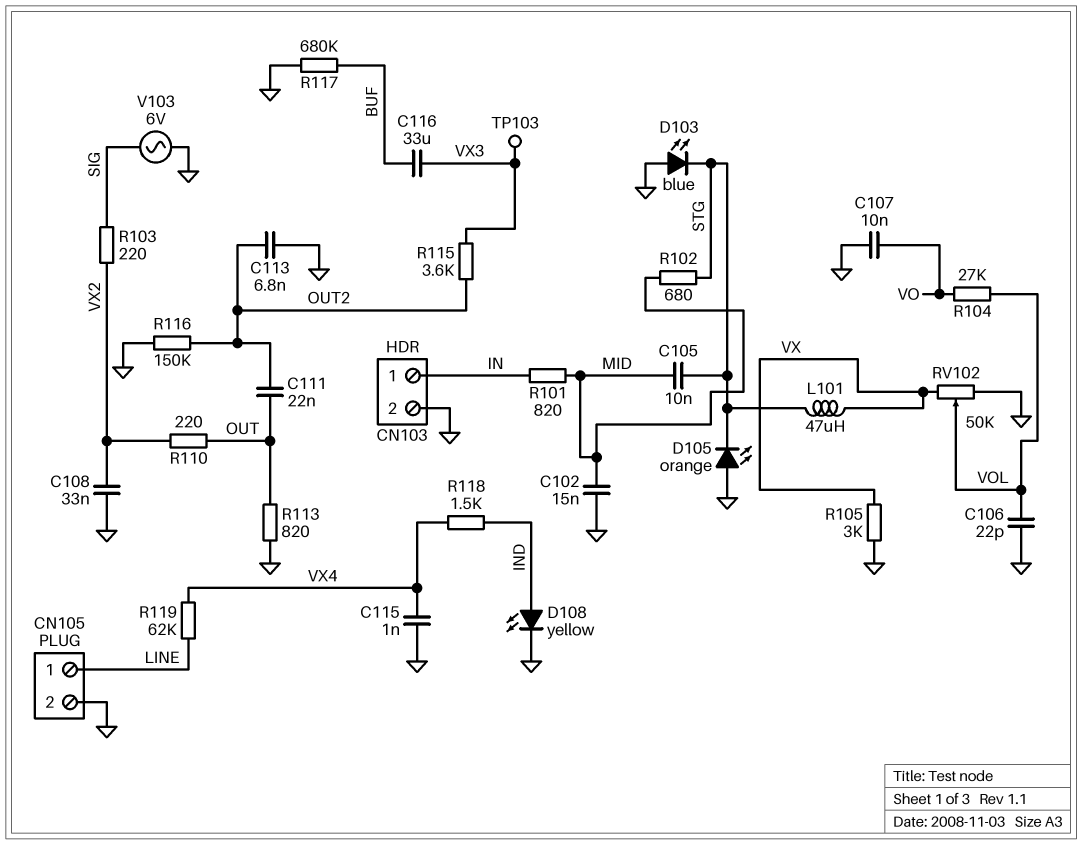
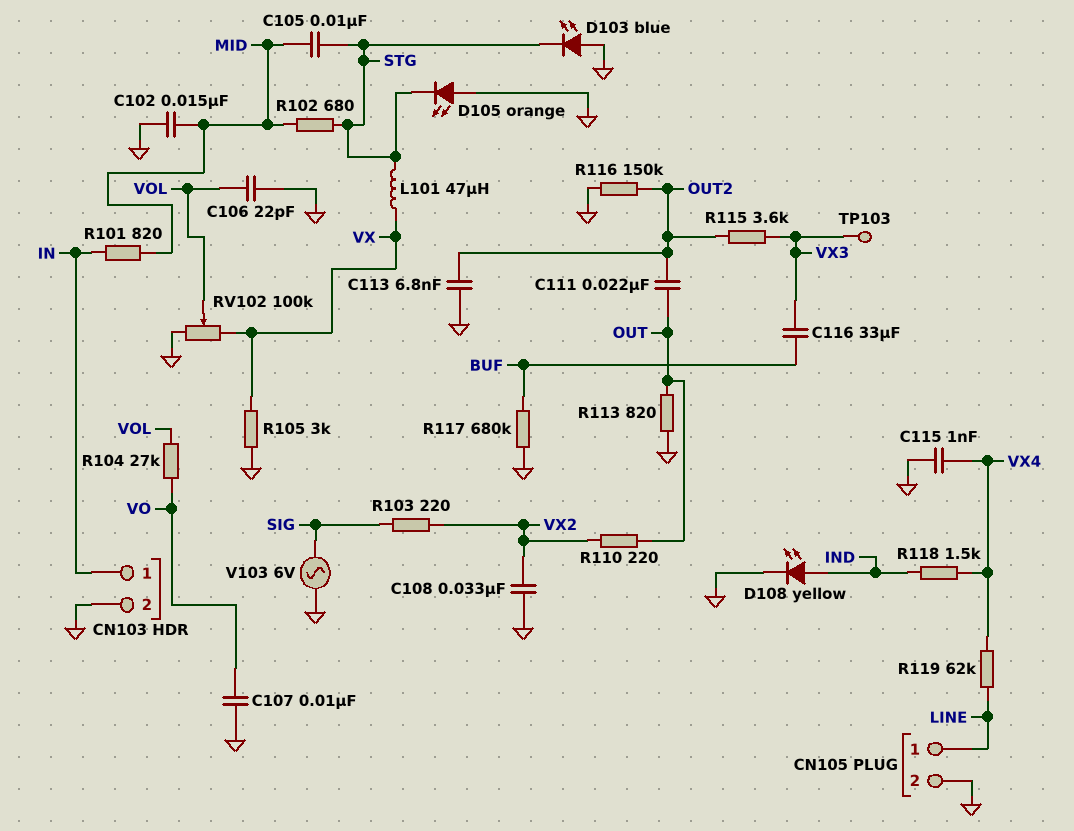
RV102: 50k (GND, VX, wiper VOL) -> 100k (GND, VX, wiper VOL)

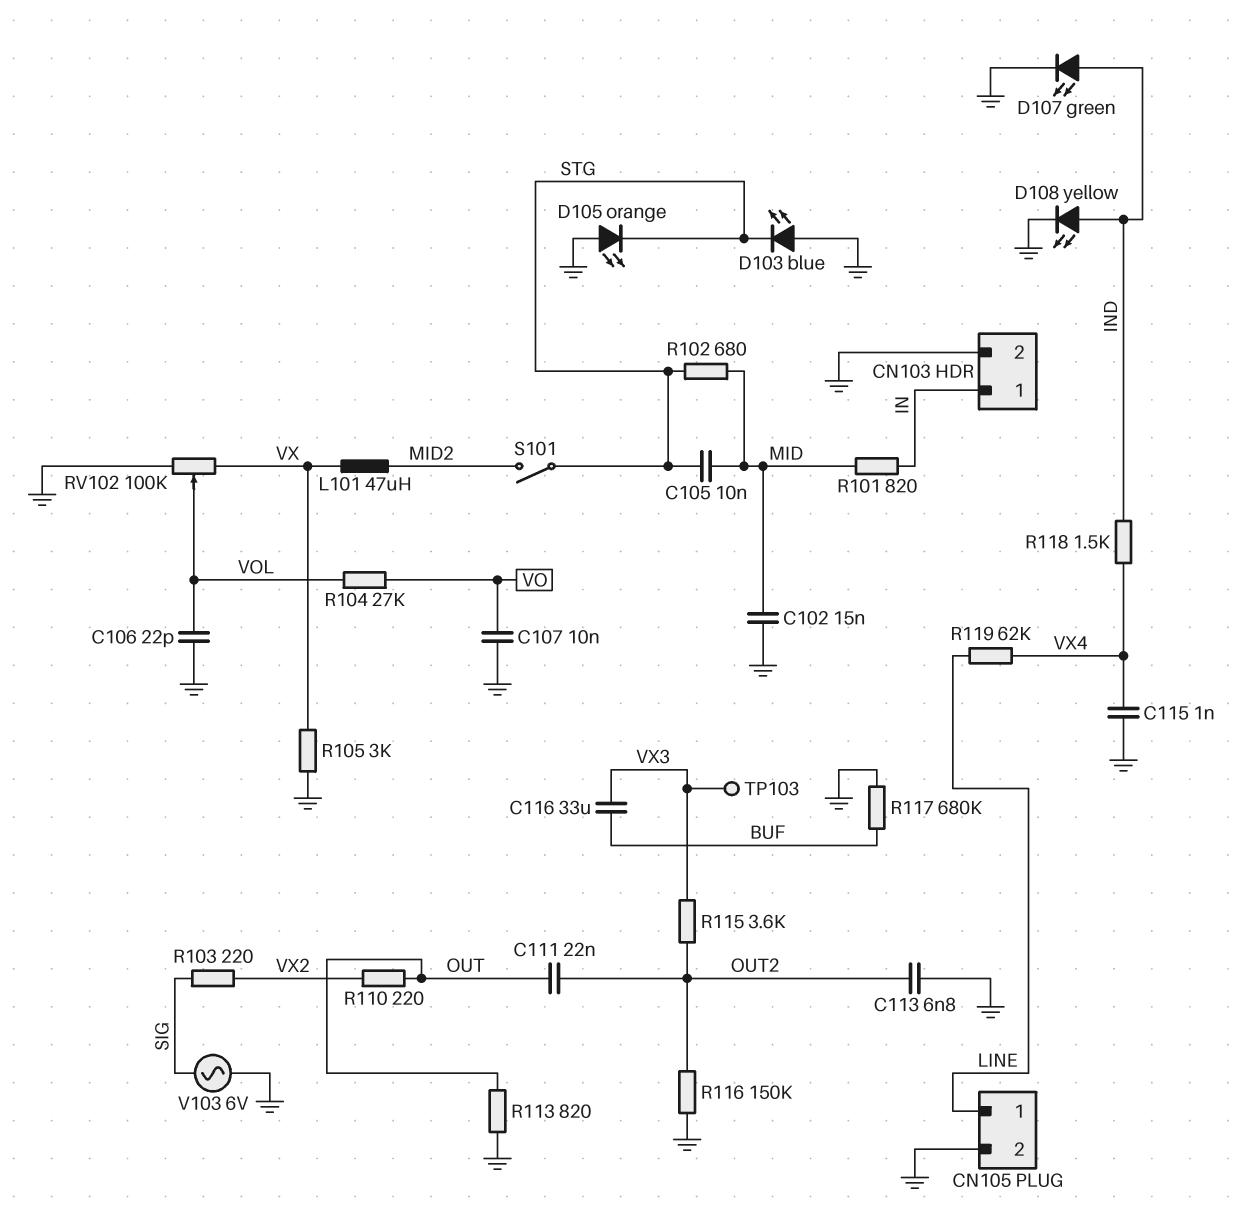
C108: 33nF (GND, VX2) -> none
D107: none -> LED green (A IND, K GND)
L101: 47uH (STG, VX) -> 47uH (MID2, VX)
S101: none -> switch (MID2, STG)

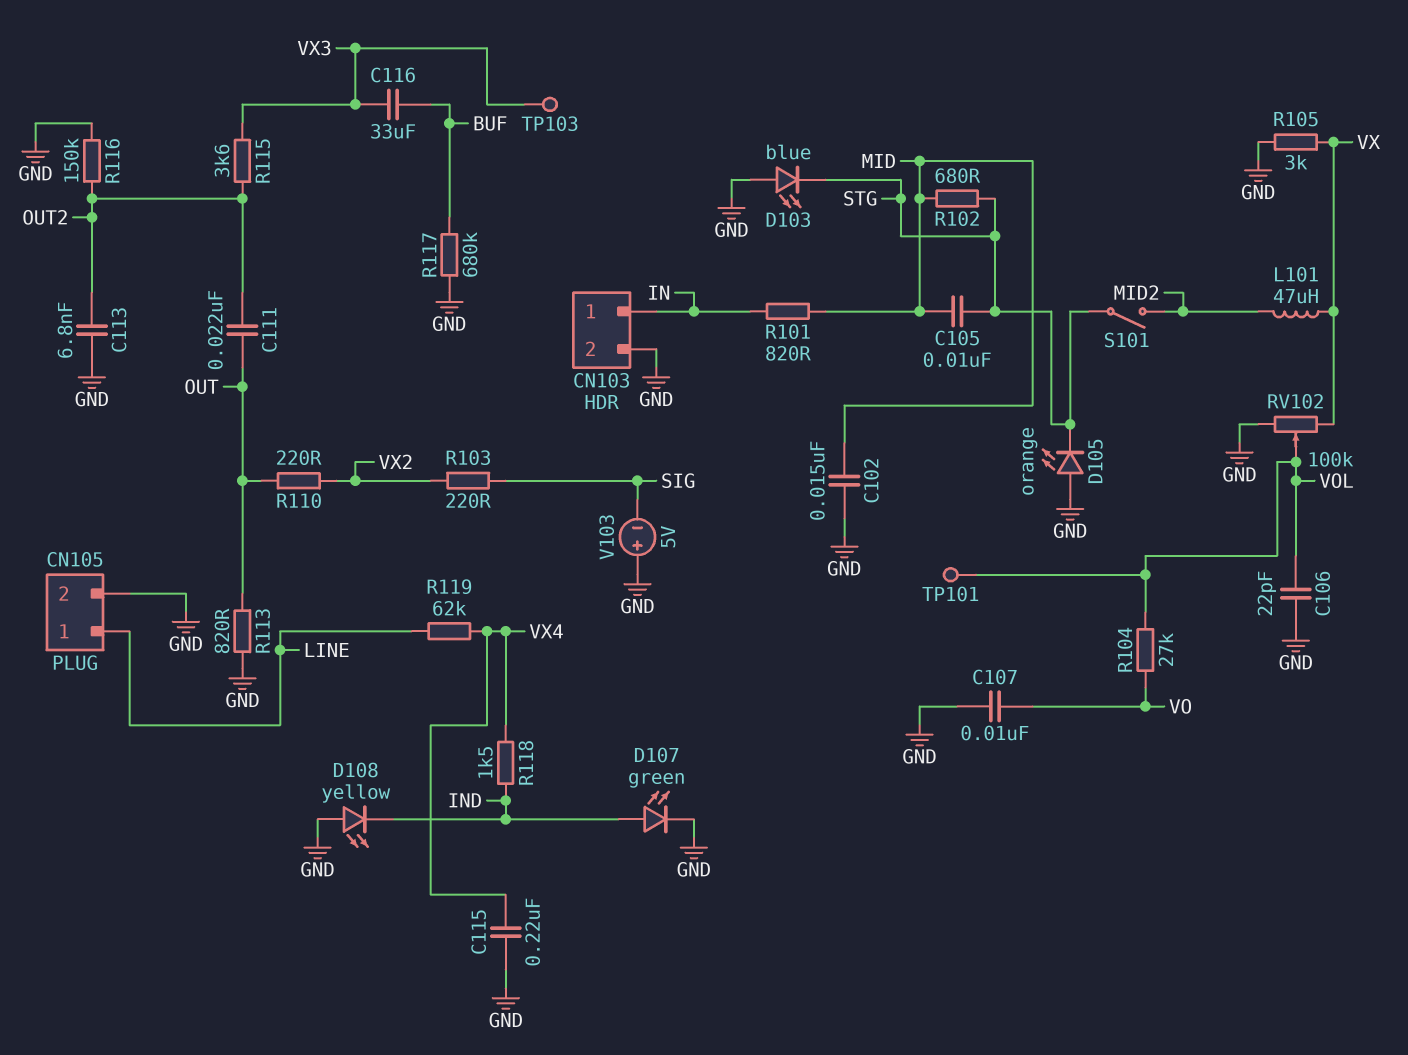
C115: 1nF (GND, VX4) -> 220nF (GND, VX4)
D108: LED yellow (A IND, K GND) -> LED yellow (A GND, K IND)
TP101: none -> test point (VOL)
V103: AC 6V (GND, SIG) -> 5V (plus GND, minus SIG)

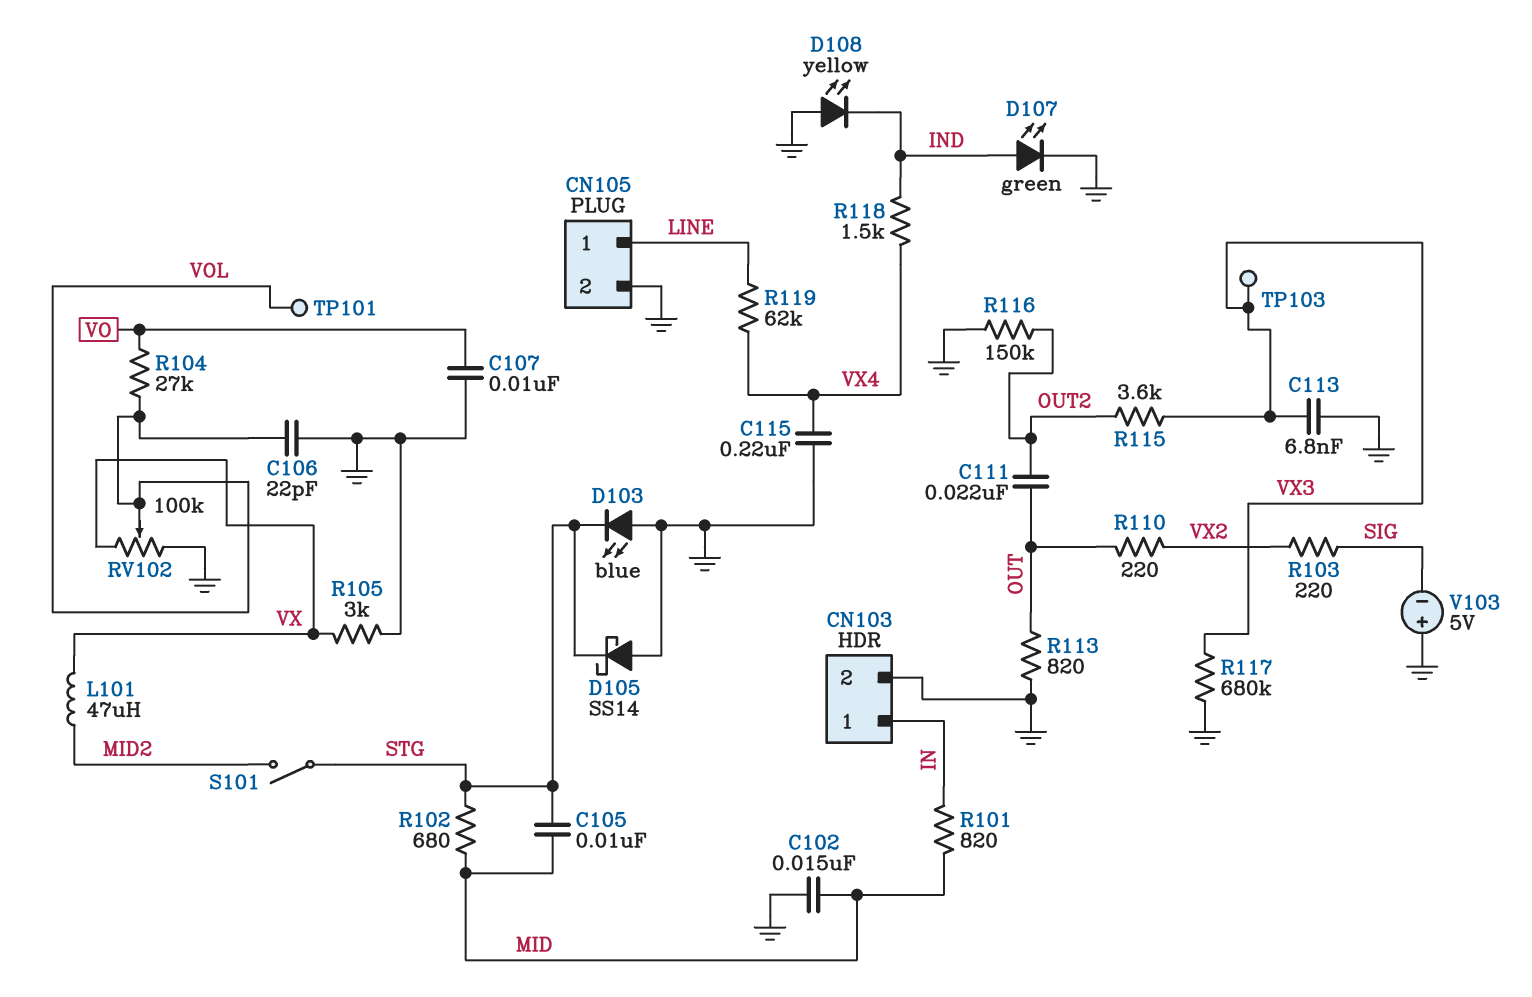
C113: 6.8nF (GND, OUT2) -> 6.8nF (GND, VX3)
C116: 33uF (BUF, VX3) -> none
D105: LED orange (A GND, K STG) -> schottky SS14 (A GND, K STG)
R117: 680k (BUF, GND) -> 680k (GND, VX3)

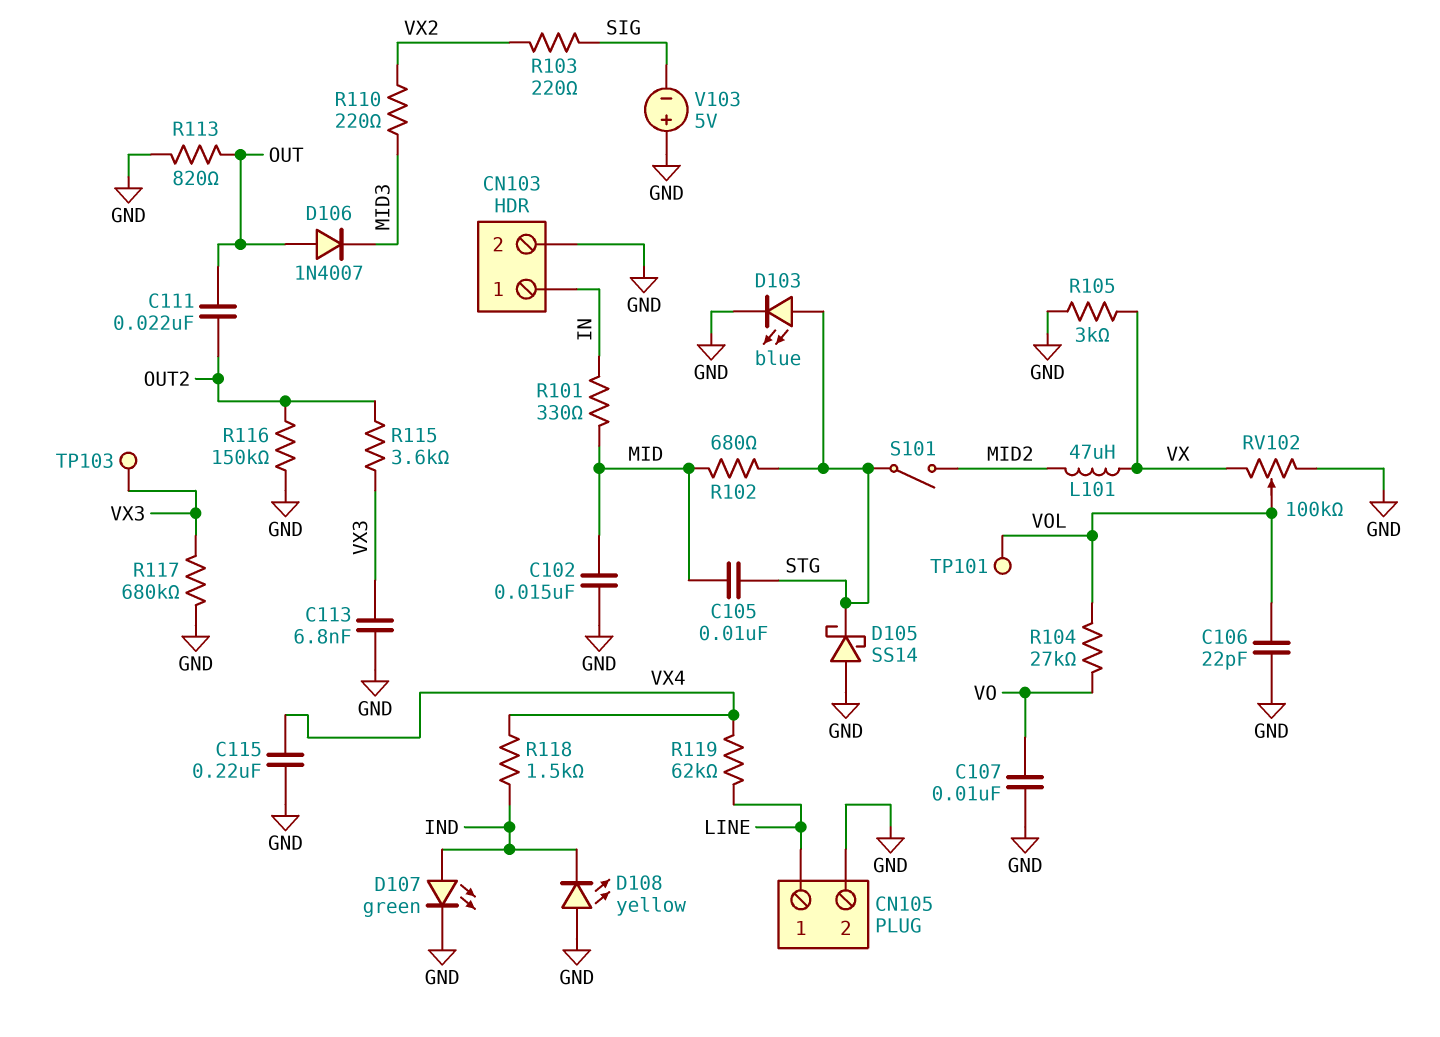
D103: LED blue (A GND, K STG) -> LED blue (A STG, K GND)
D106: none -> diode 1N4007 (A OUT, K MID3)
R101: 820 (IN, MID) -> 330 (IN, MID)
R110: 220 (OUT, VX2) -> 220 (MID3, VX2)

